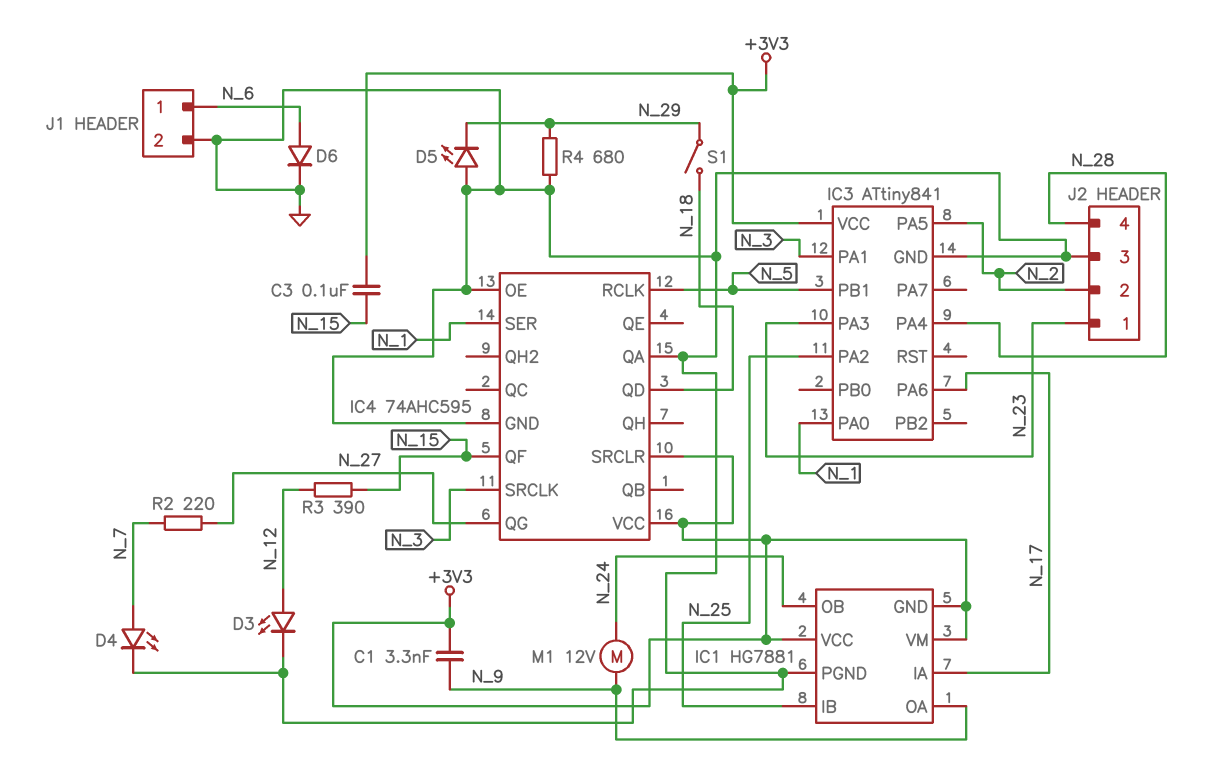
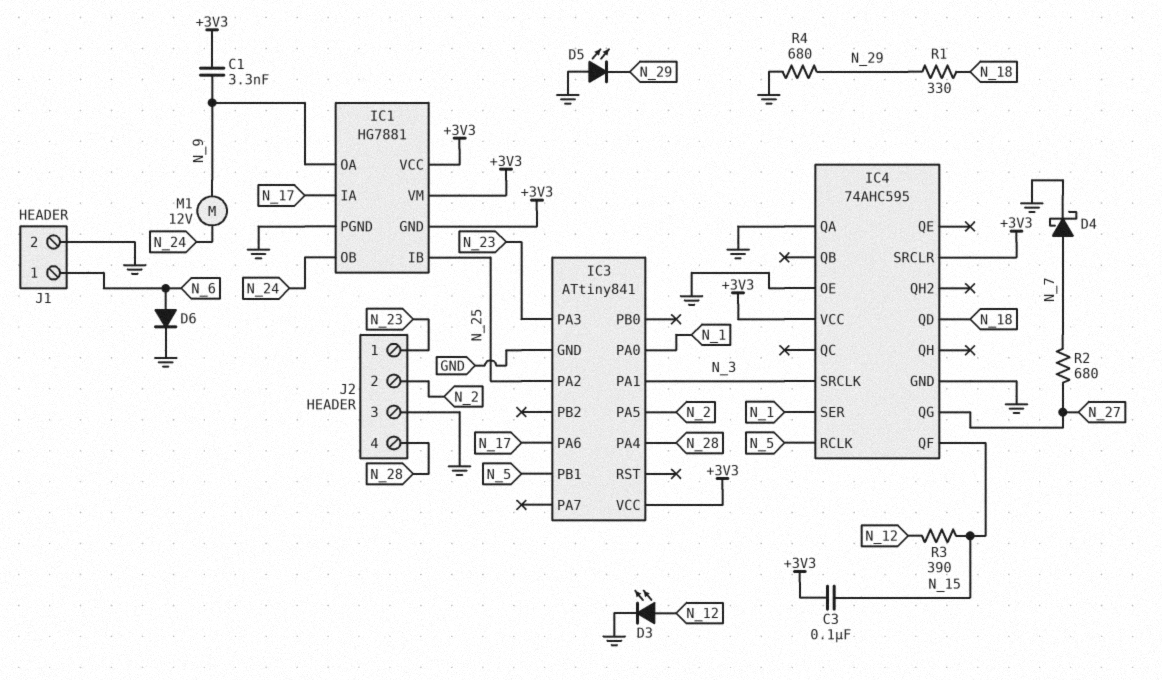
D4: LED (A N_7, K GND) -> schottky (A N_7, K GND)
R1: none -> 330 (N_18, N_29)
R2: 220 (N_7, N_27) -> 680 (N_7, N_27)
S1: switch (N_18, N_29) -> none

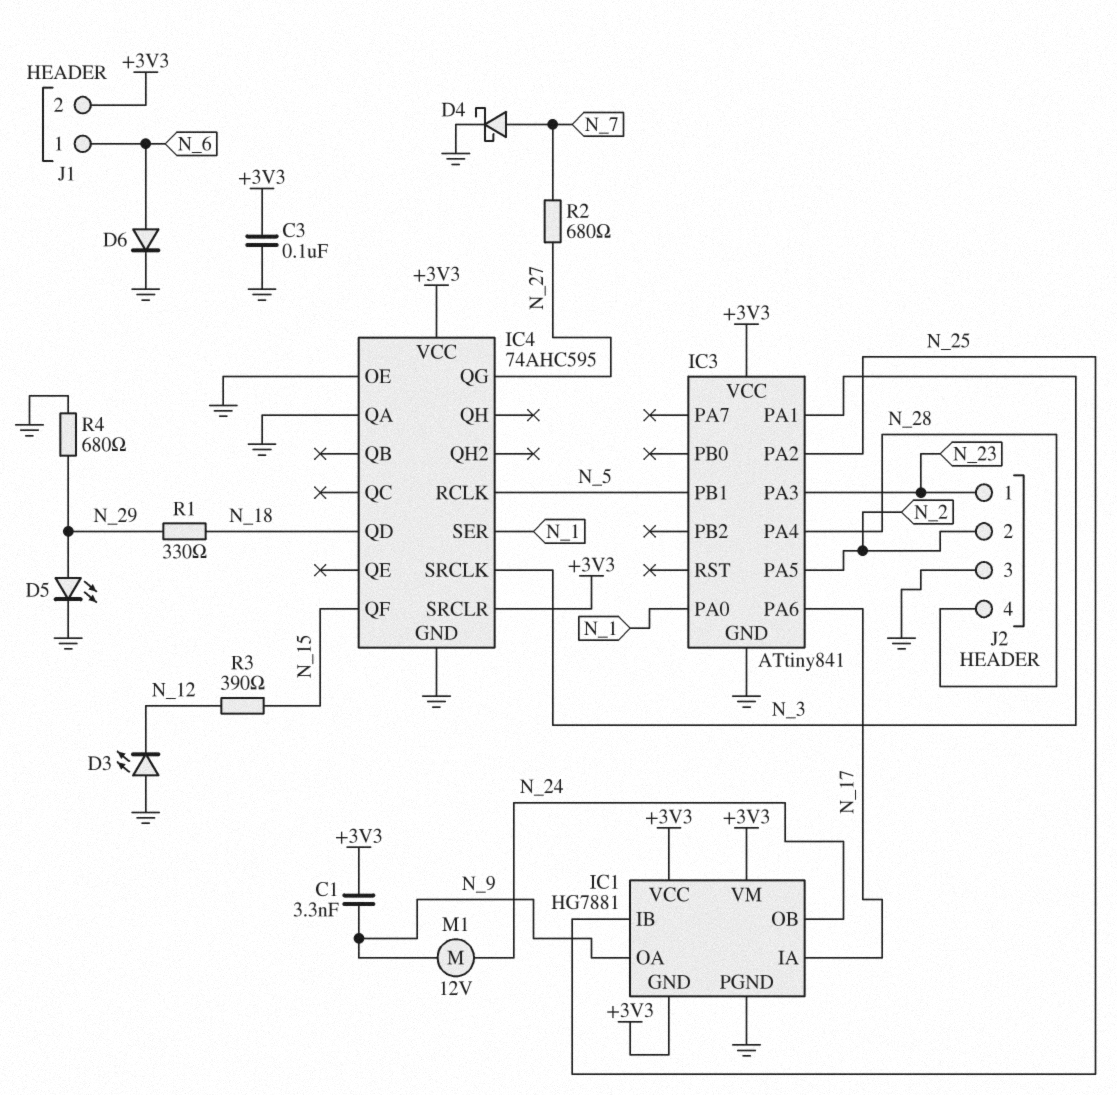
C3: 100nF (+3V3, N_15) -> 100nF (+3V3, GND)
D3: LED (A N_12, K GND) -> LED (A GND, K N_12)
D5: LED (A GND, K N_29) -> LED (A N_29, K GND)
J1 pin 2: GND -> +3V3

